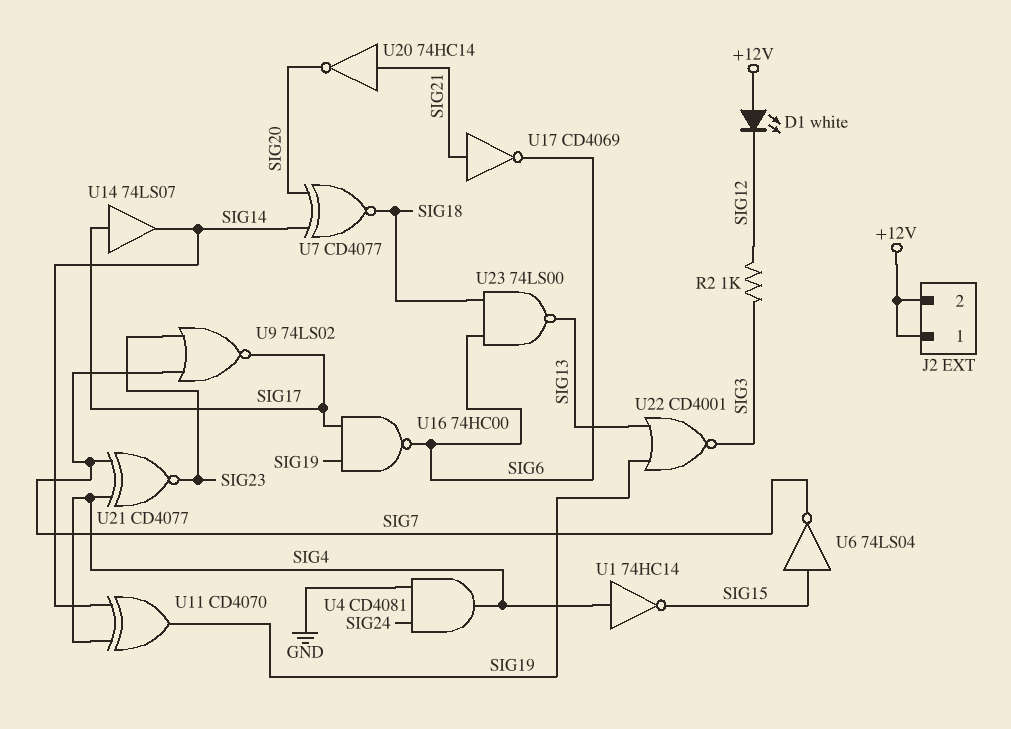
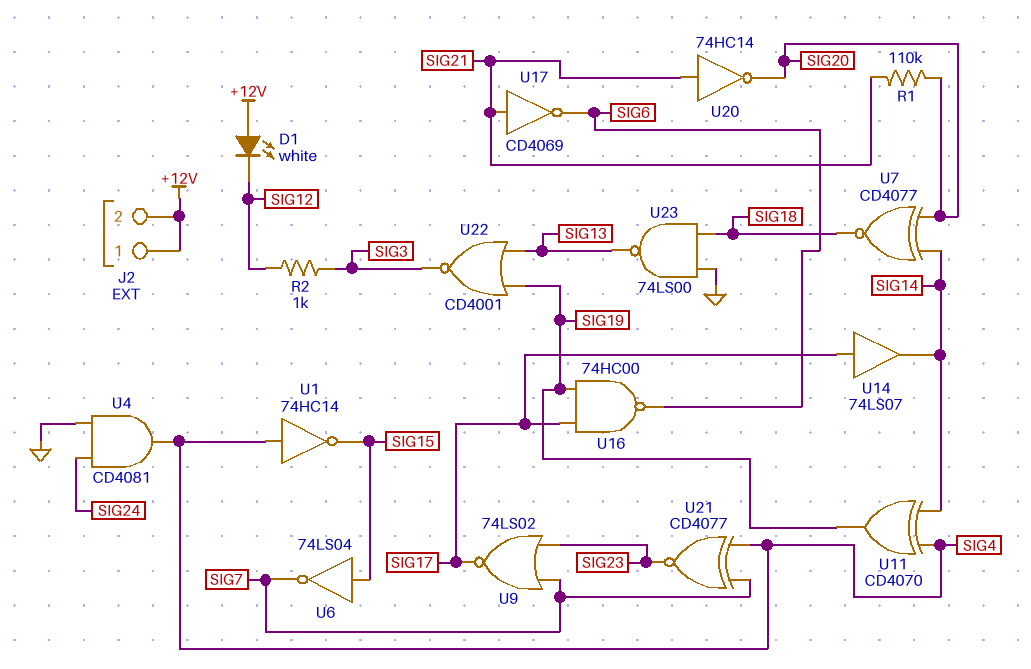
R1: none -> 110k (SIG20, SIG21)
U23: NAND 74LS00 (in SIG6, in SIG18, out SIG13) -> NAND 74LS00 (in GND, in SIG18, out SIG13)

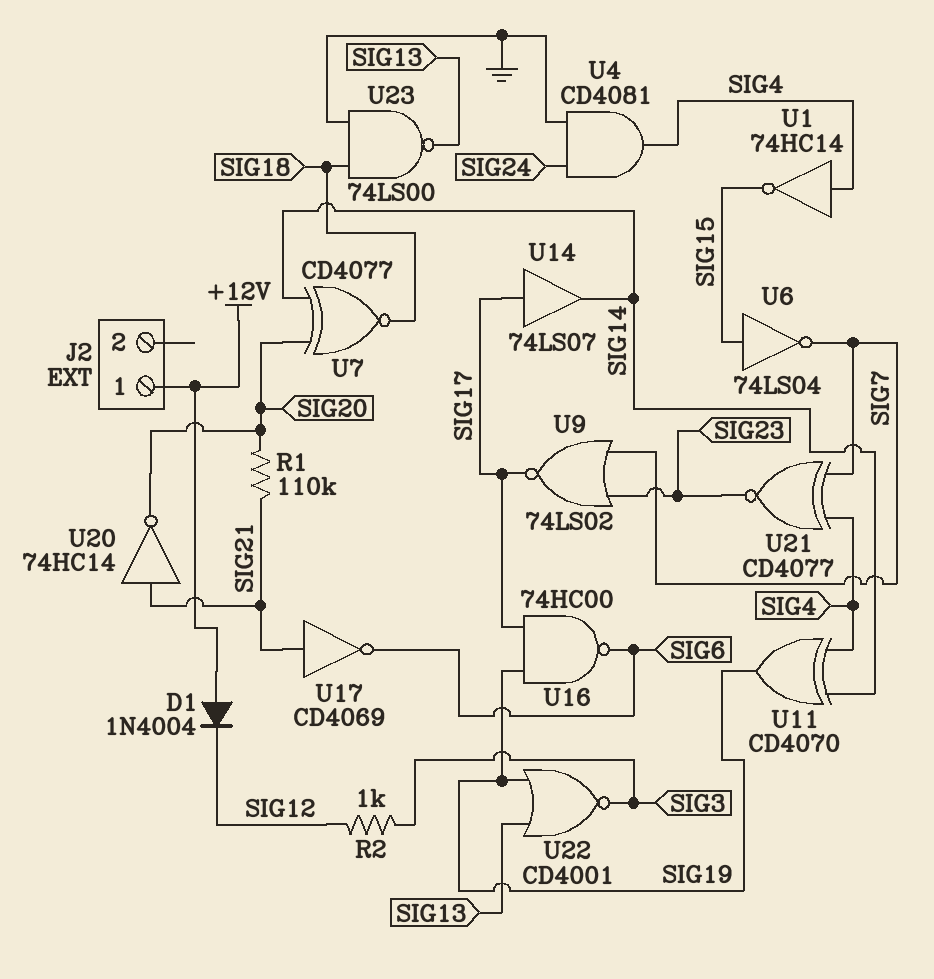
D1: LED white (A +12V, K SIG12) -> diode 1N4004 (A +12V, K SIG12)
J2 pin 2: +12V -> none

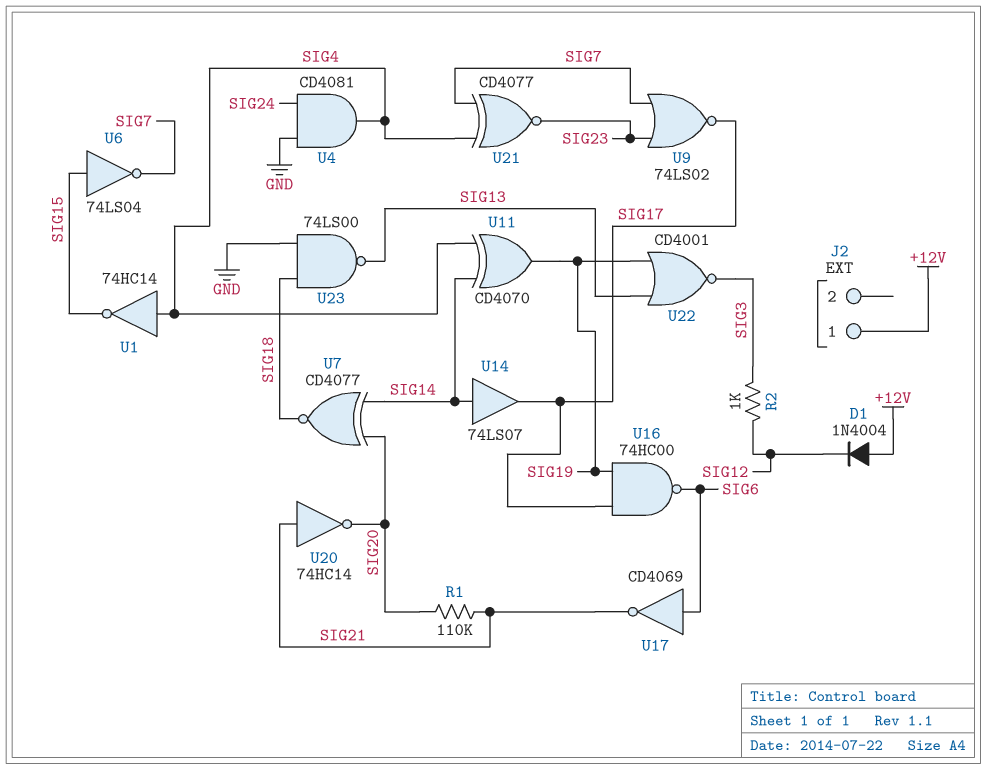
U14: buffer 74LS07 (in SIG17, out SIG14) -> buffer 74LS07 (in SIG14, out SIG17)
U17: NOT CD4069 (in SIG21, out SIG6) -> NOT CD4069 (in SIG6, out SIG21)

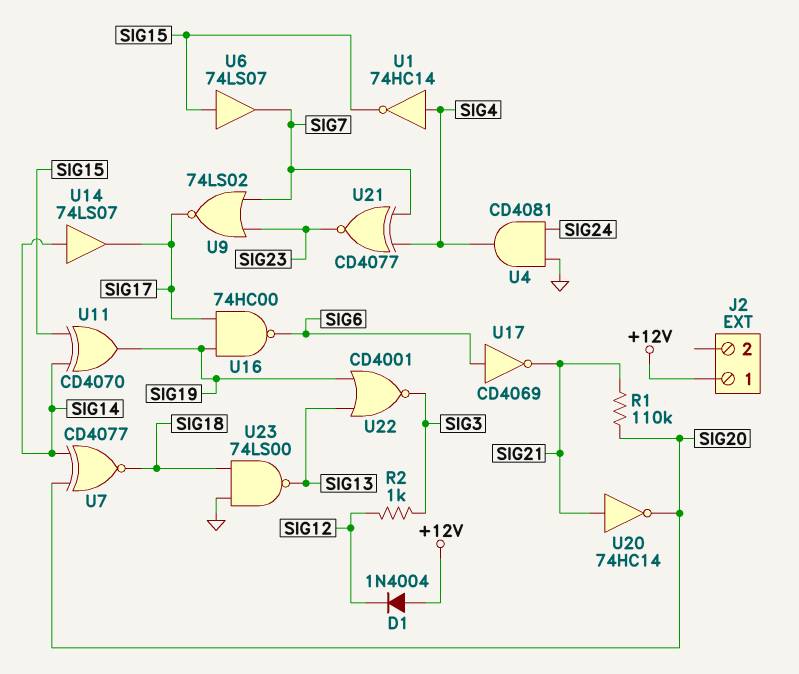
U6: NOT 74LS04 (in SIG15, out SIG7) -> buffer 74LS07 (in SIG15, out SIG7)
U11: XOR CD4070 (in SIG4, in SIG14, out SIG19) -> XOR CD4070 (in SIG14, in SIG15, out SIG19)

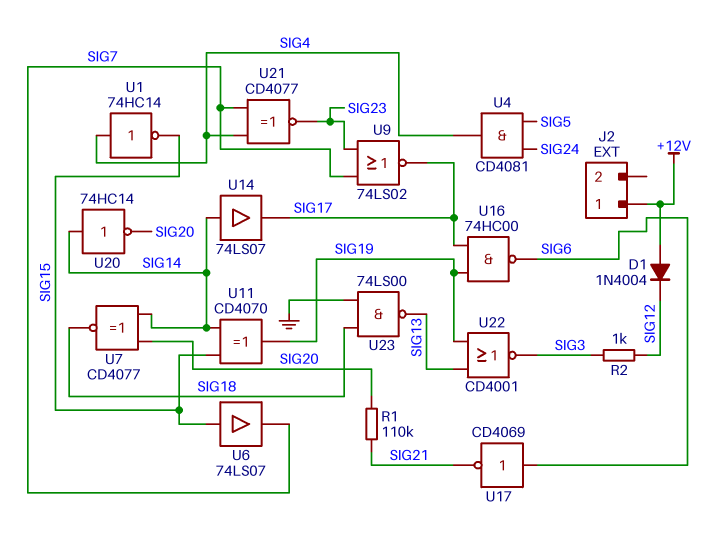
U4: AND CD4081 (in GND, in SIG24, out SIG4) -> AND CD4081 (in SIG5, in SIG24, out SIG4)
U20: NOT 74HC14 (in SIG21, out SIG20) -> NOT 74HC14 (in SIG14, out SIG20)

